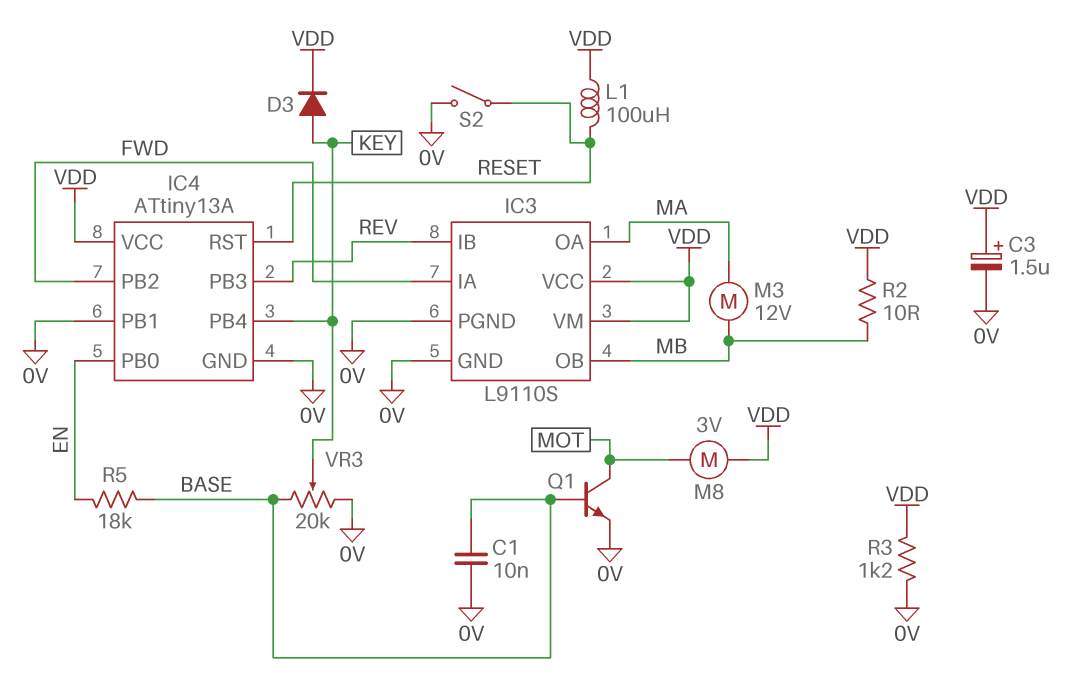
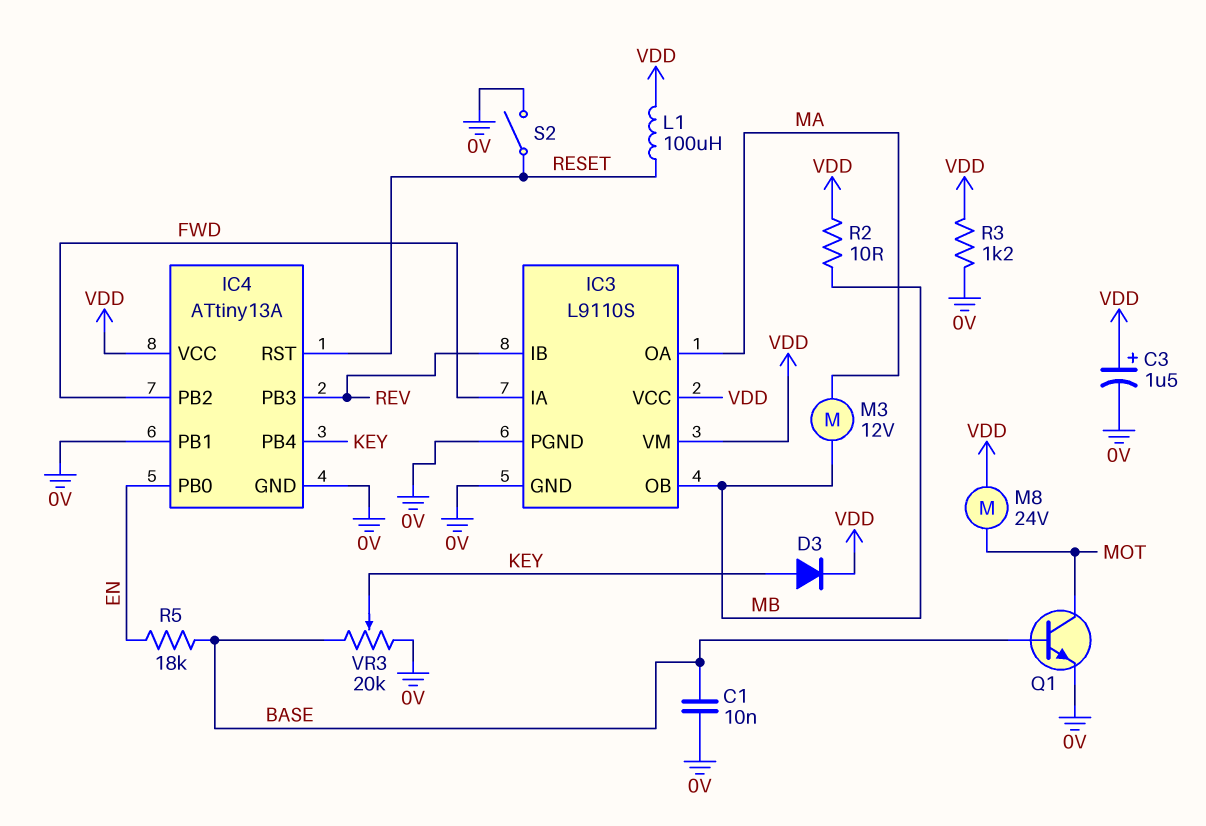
M8: motor 3V (MOT, VDD) -> motor 24V (MOT, VDD)

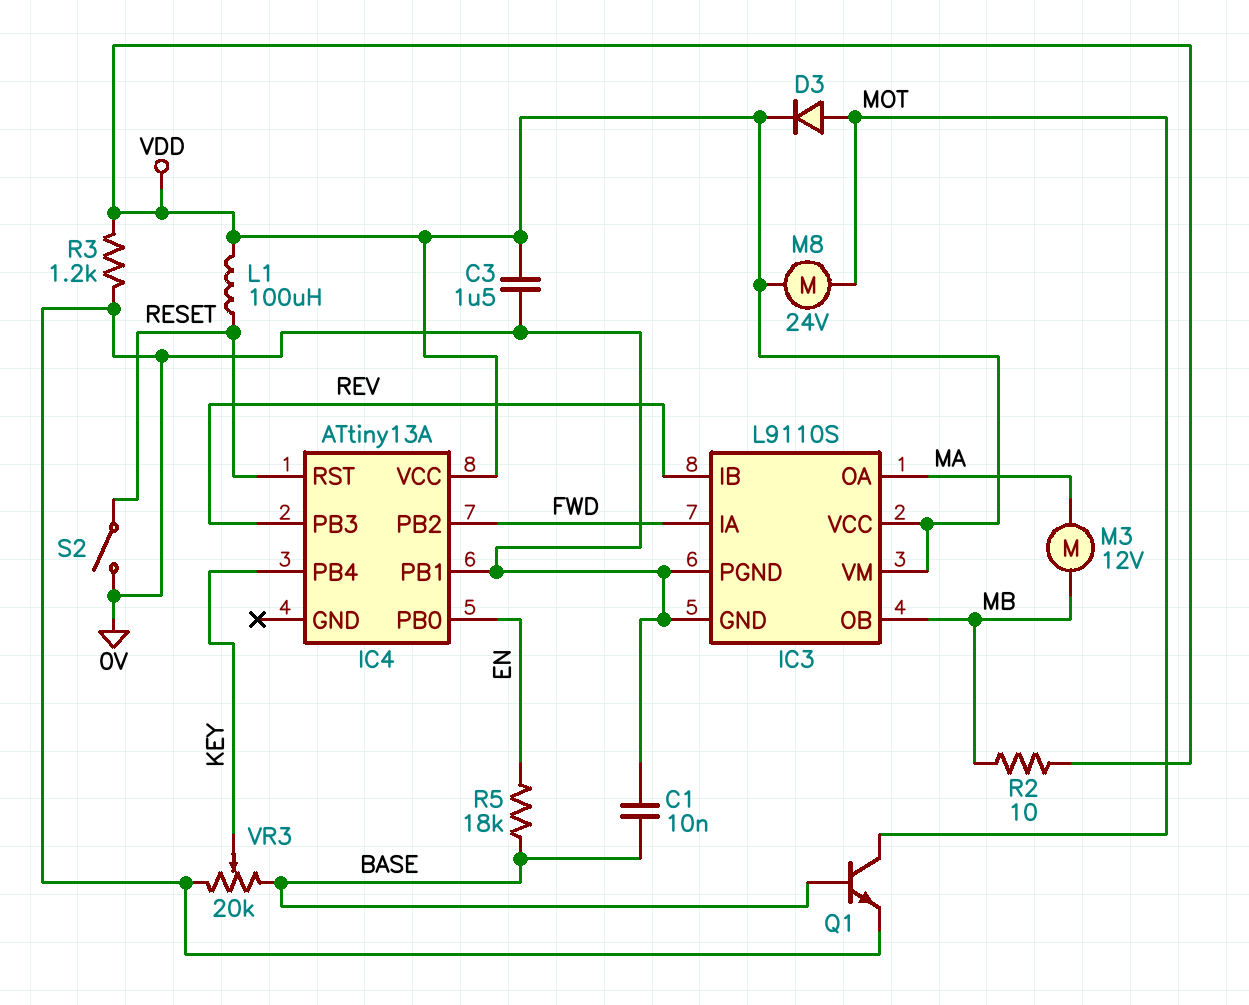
C3: 1.5uF (plus VDD, minus 0V) -> 1.5uF (0V, VDD)
D3: diode (A KEY, K VDD) -> diode (A MOT, K VDD)
IC4 pin GND: 0V -> none

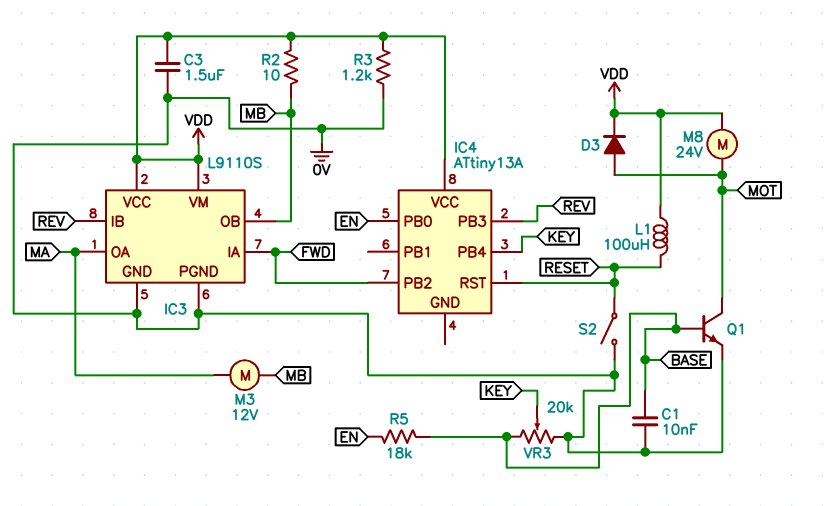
IC4 pin PB1: 0V -> none

